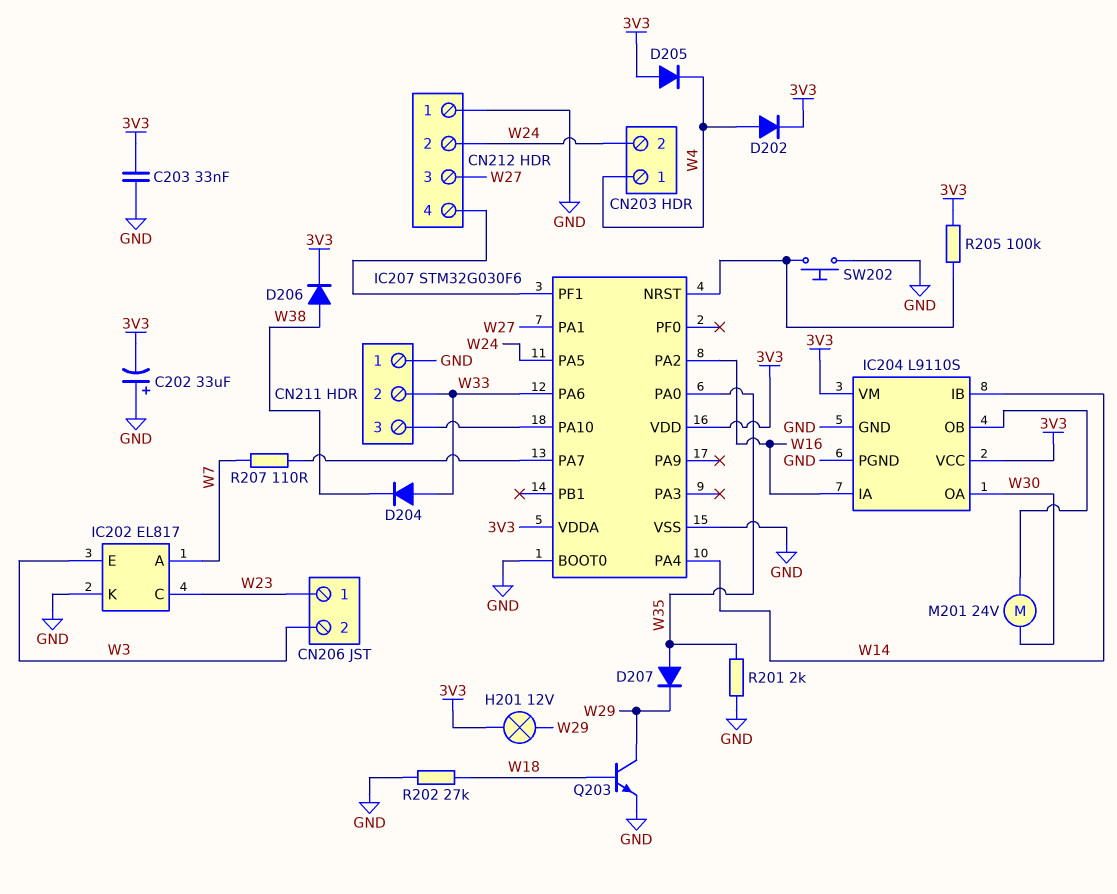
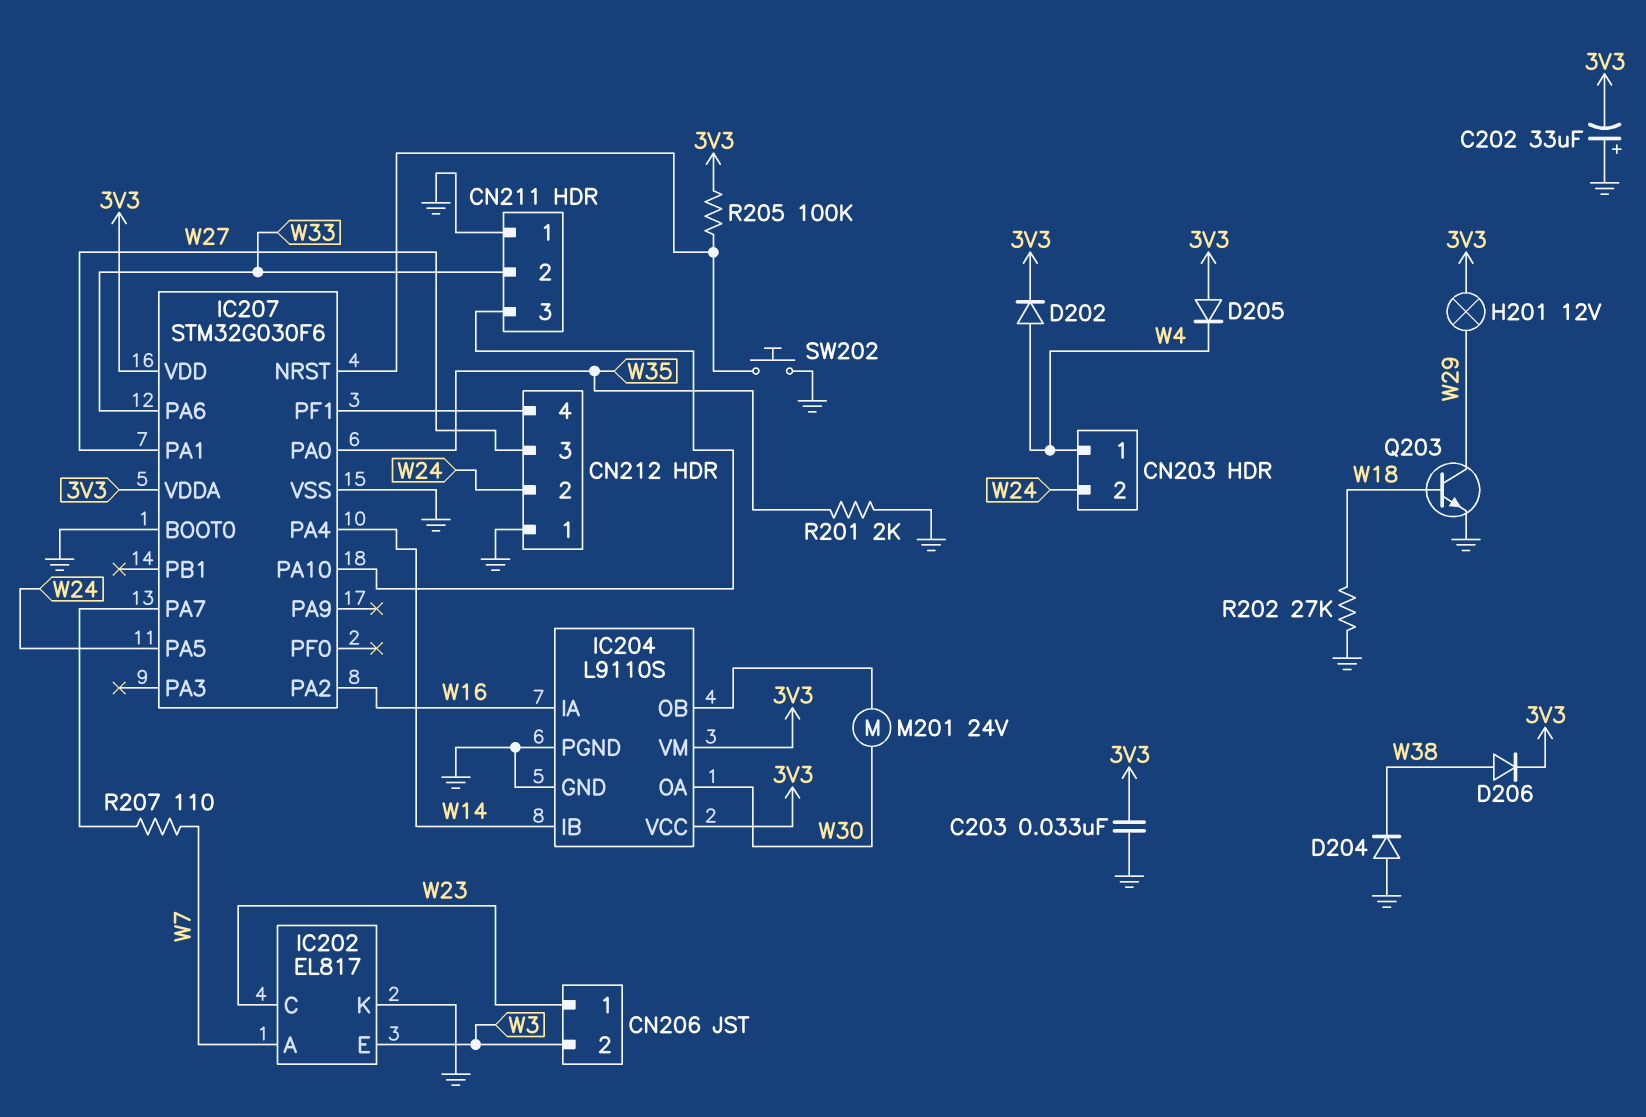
D204: diode (A W33, K W38) -> diode (A GND, K W38)
D207: diode (A W35, K W29) -> none

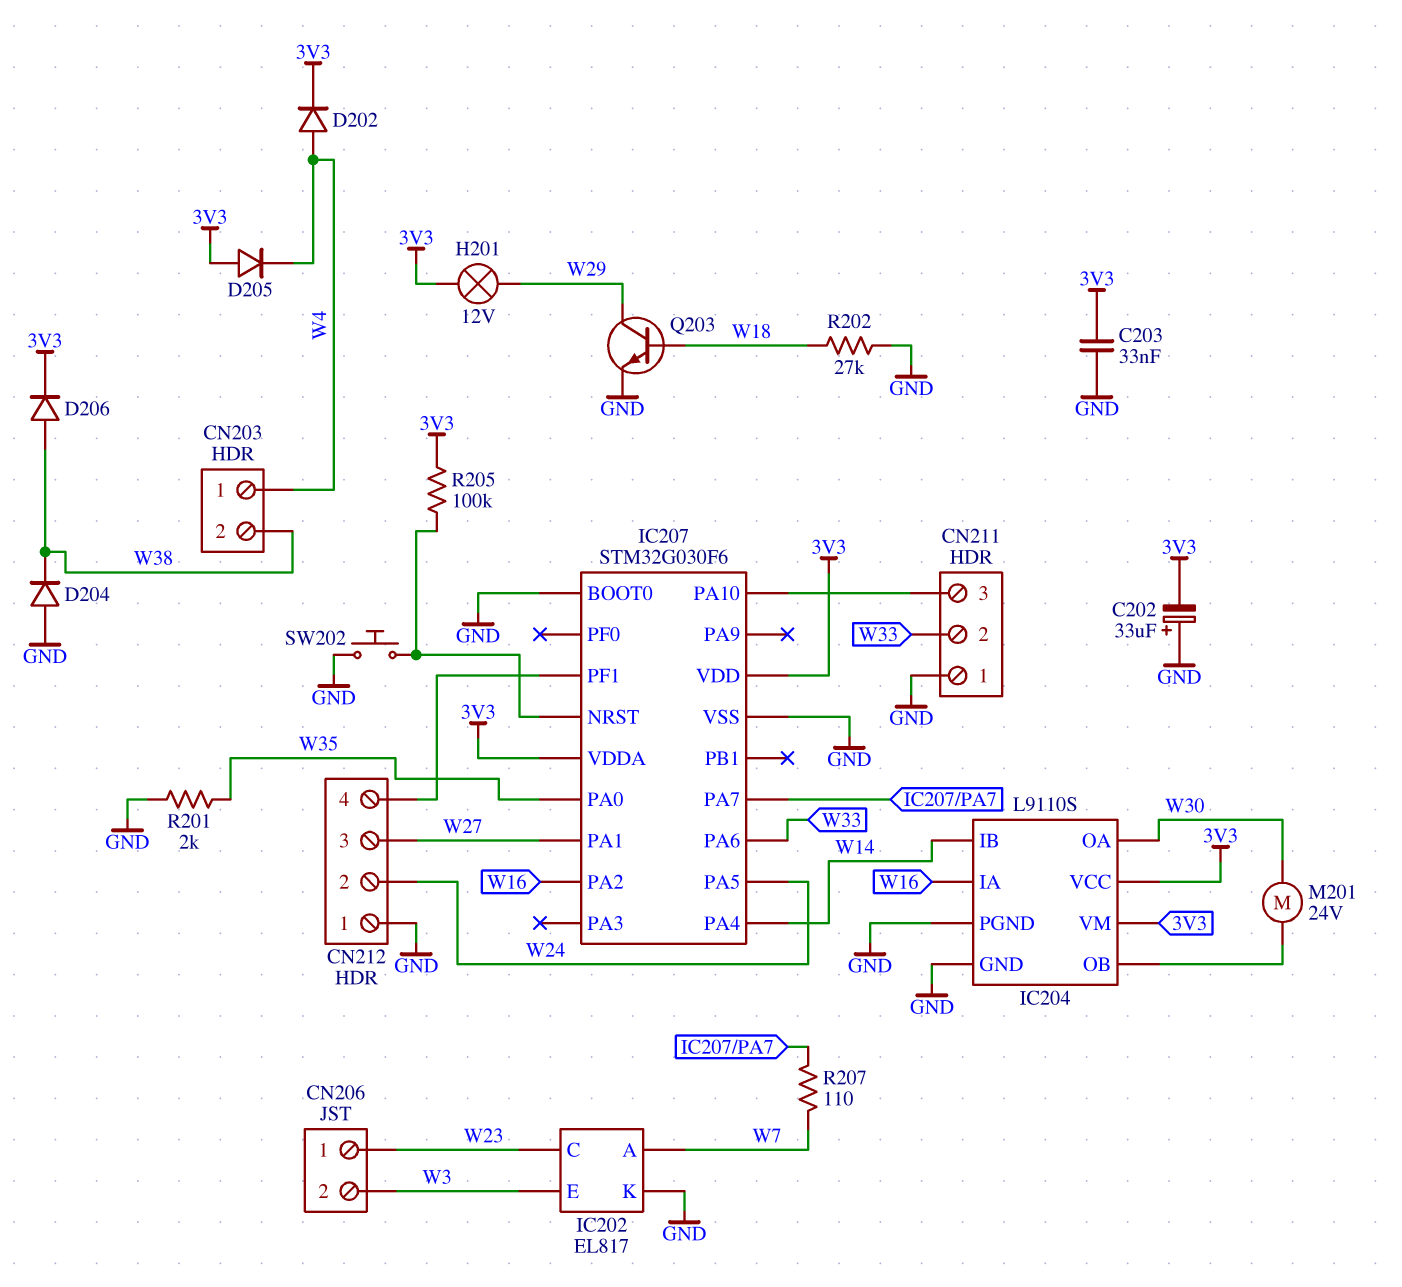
CN203 pin 2: W24 -> W38

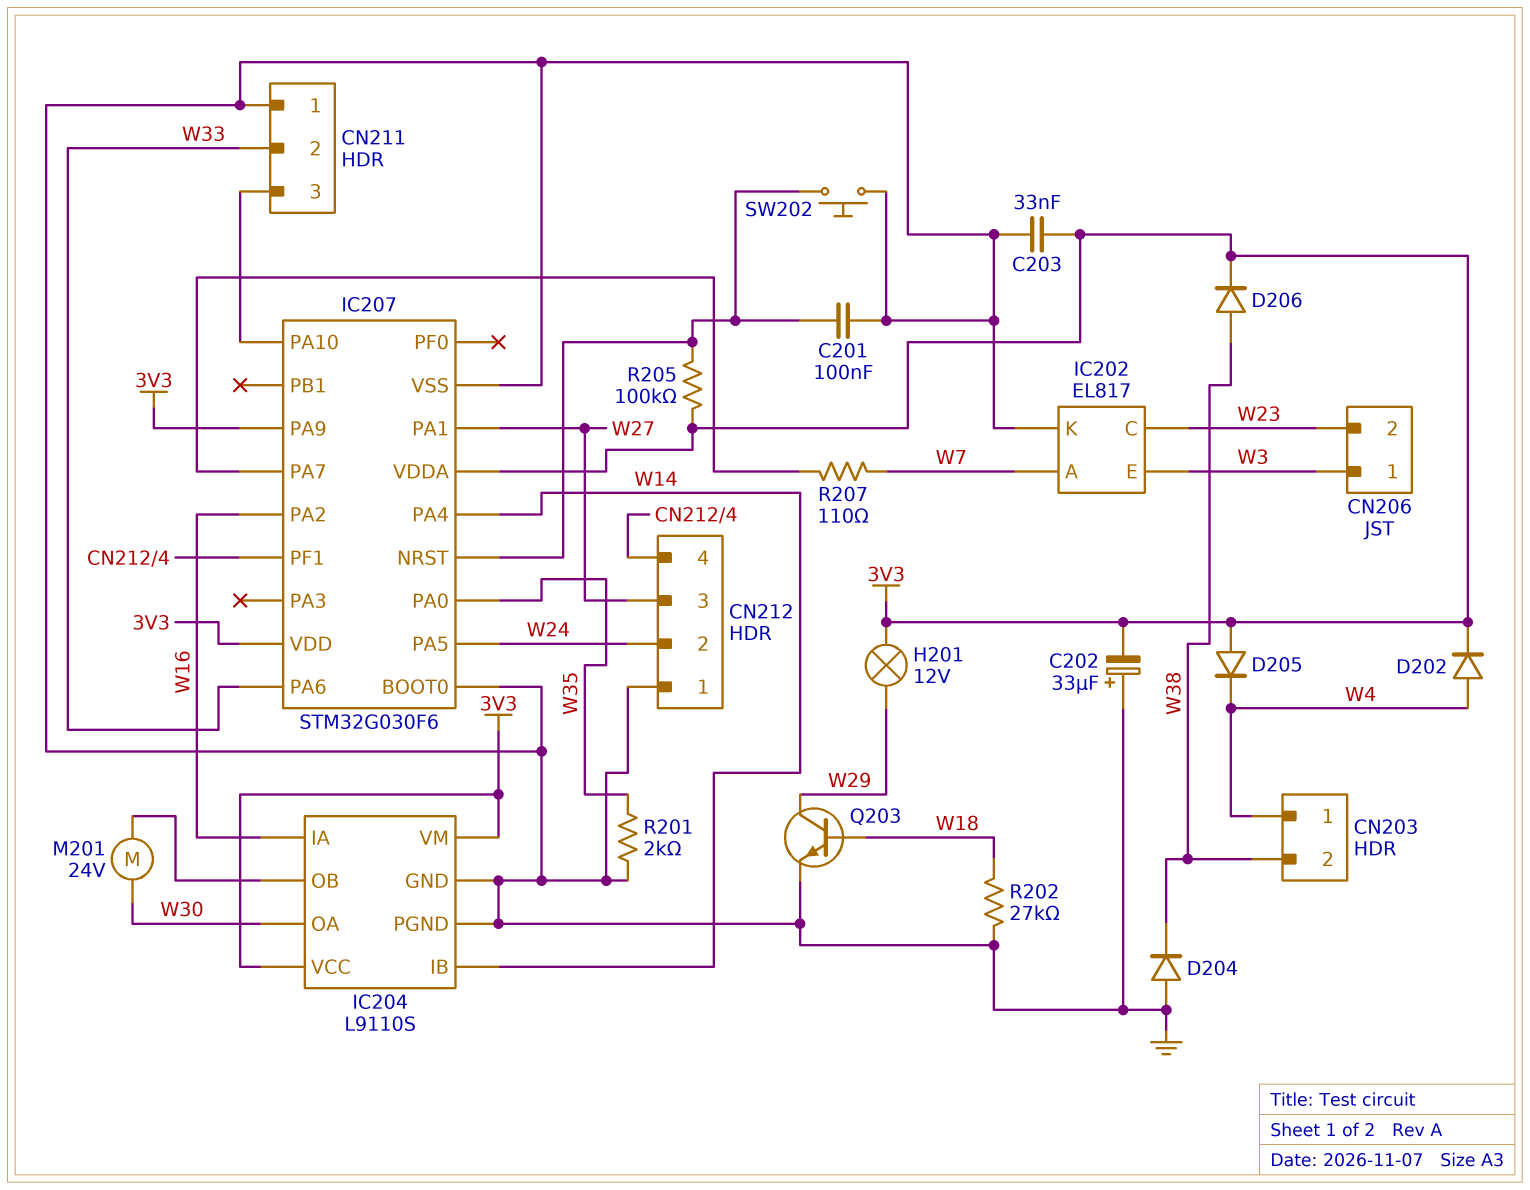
C201: none -> 100nF (GND, IC207/NRST)
CN206 pin 1: W23 -> W3
CN206 pin 2: W3 -> W23
IC207 pin PA9: none -> 3V3

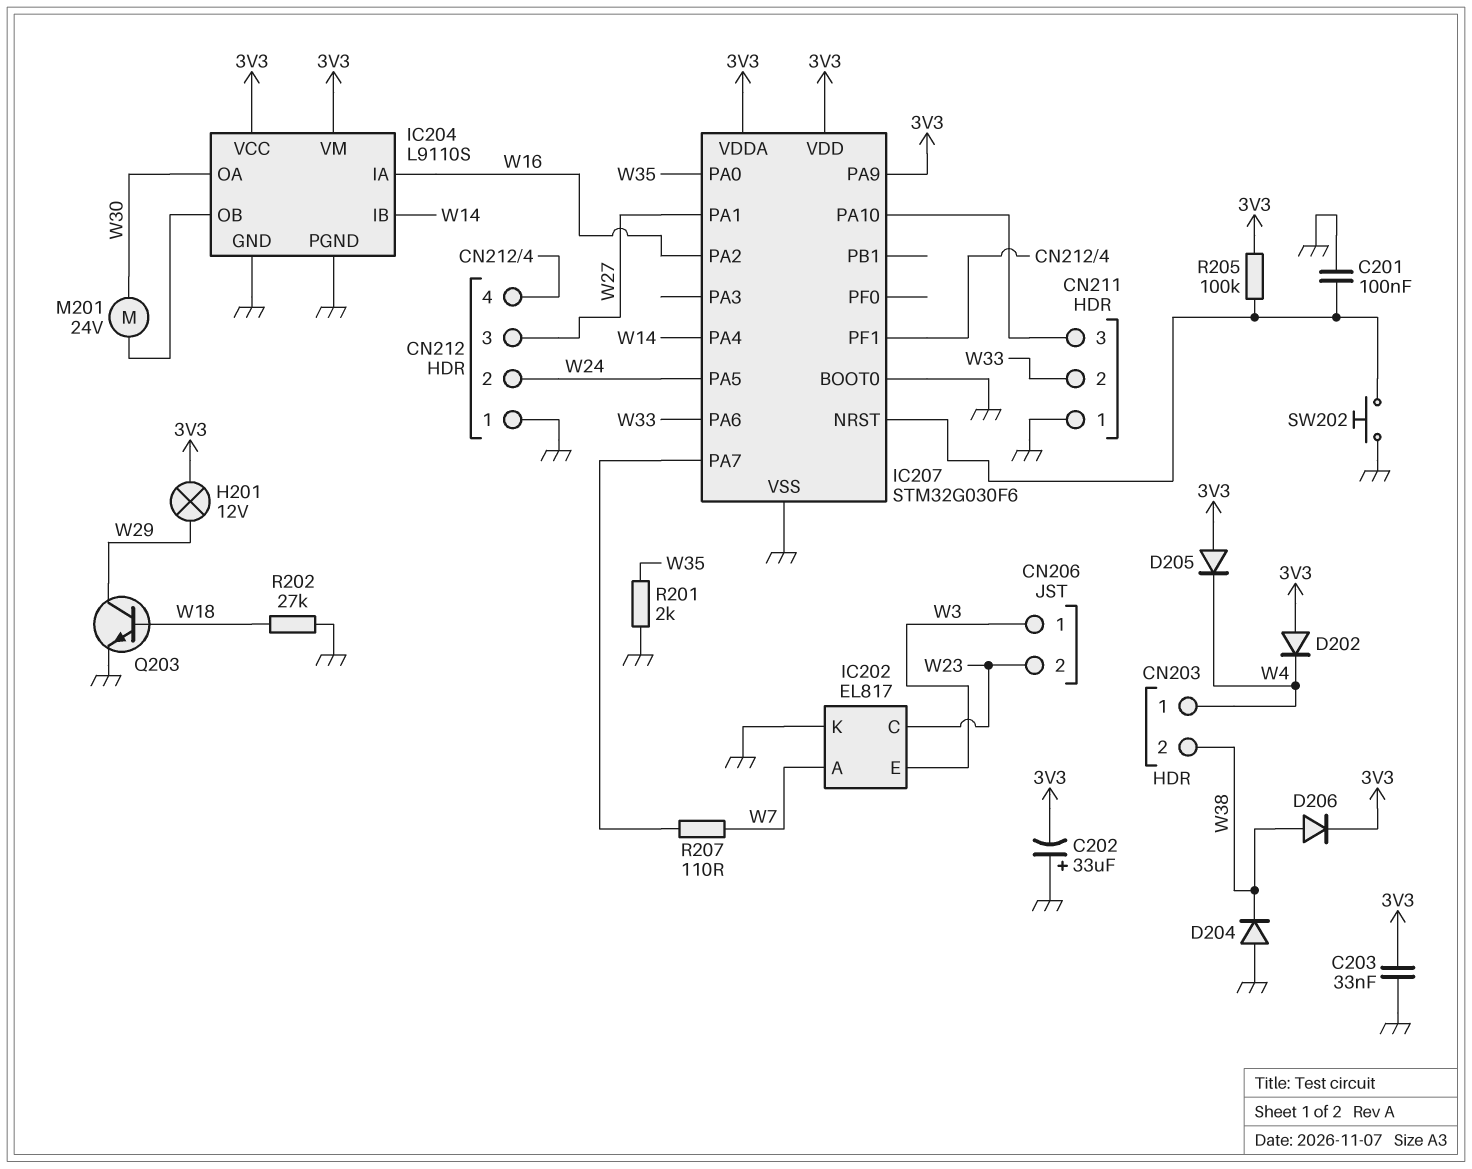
D202: diode (A W4, K 3V3) -> diode (A 3V3, K W4)

